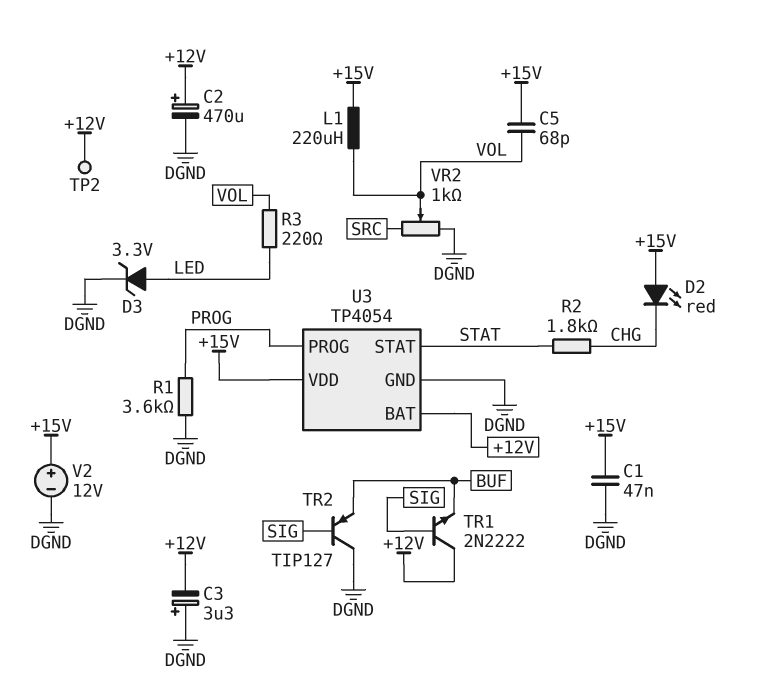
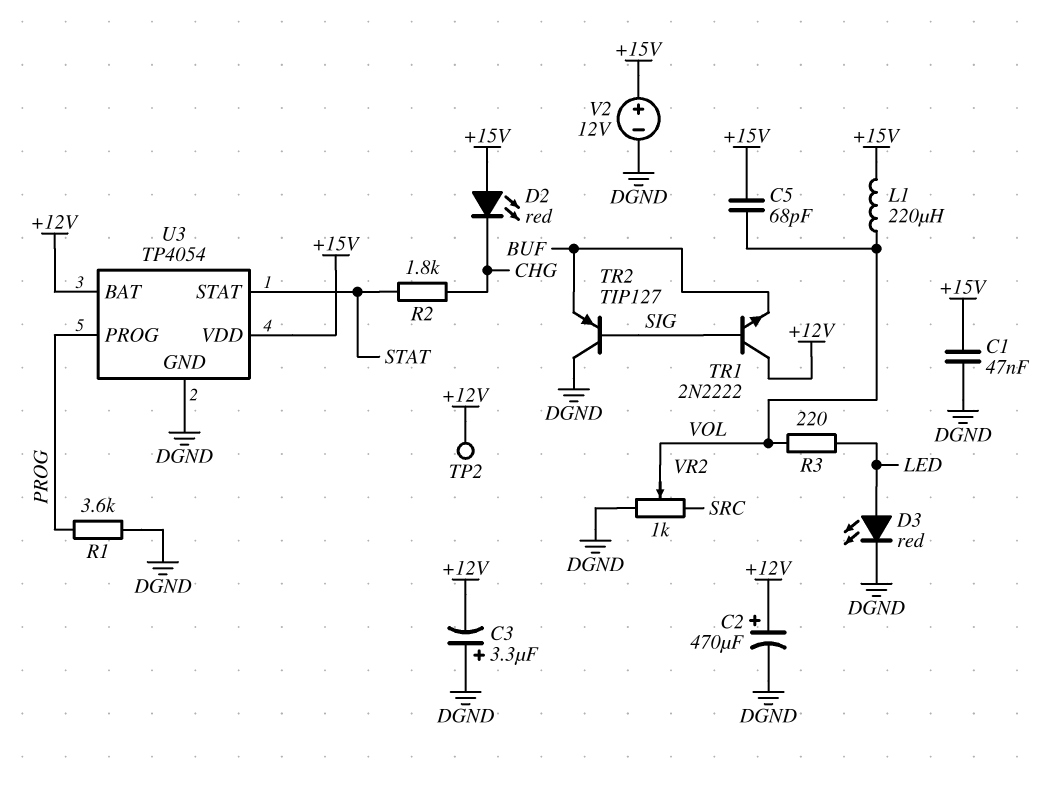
D3: zener 3.3V (A LED, K DGND) -> LED red (A LED, K DGND)

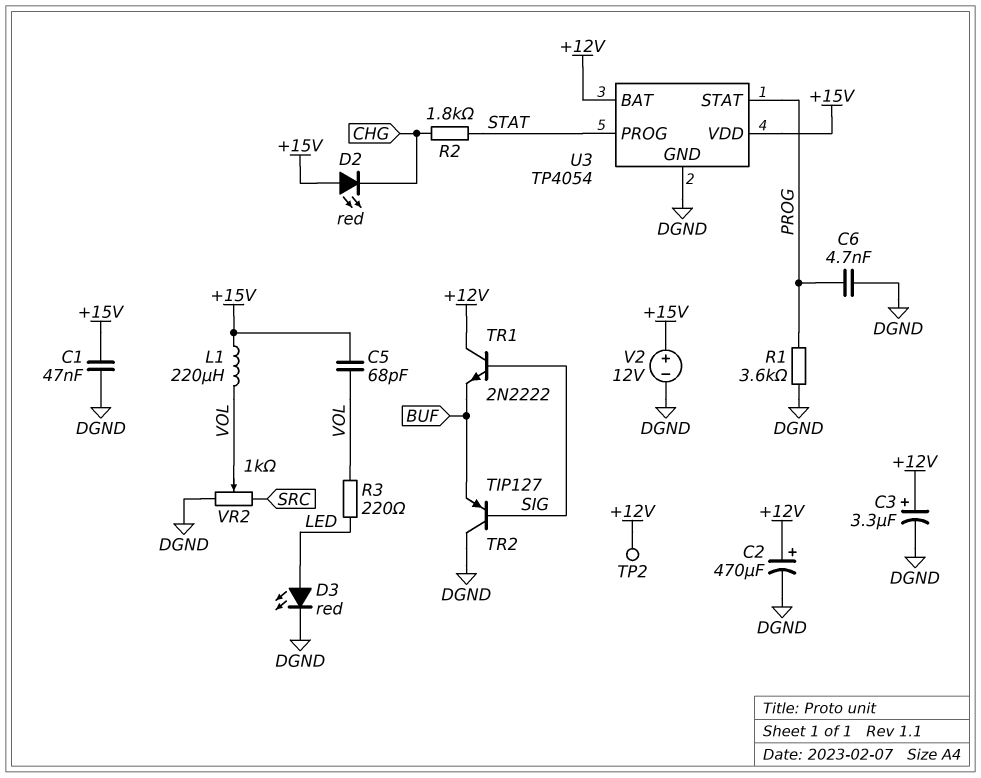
C3: 3.3uF (plus DGND, minus +12V) -> 3.3uF (plus +12V, minus DGND)
C6: none -> 4.7nF (DGND, PROG)
U3 pin PROG: PROG -> STAT
U3 pin STAT: STAT -> PROG

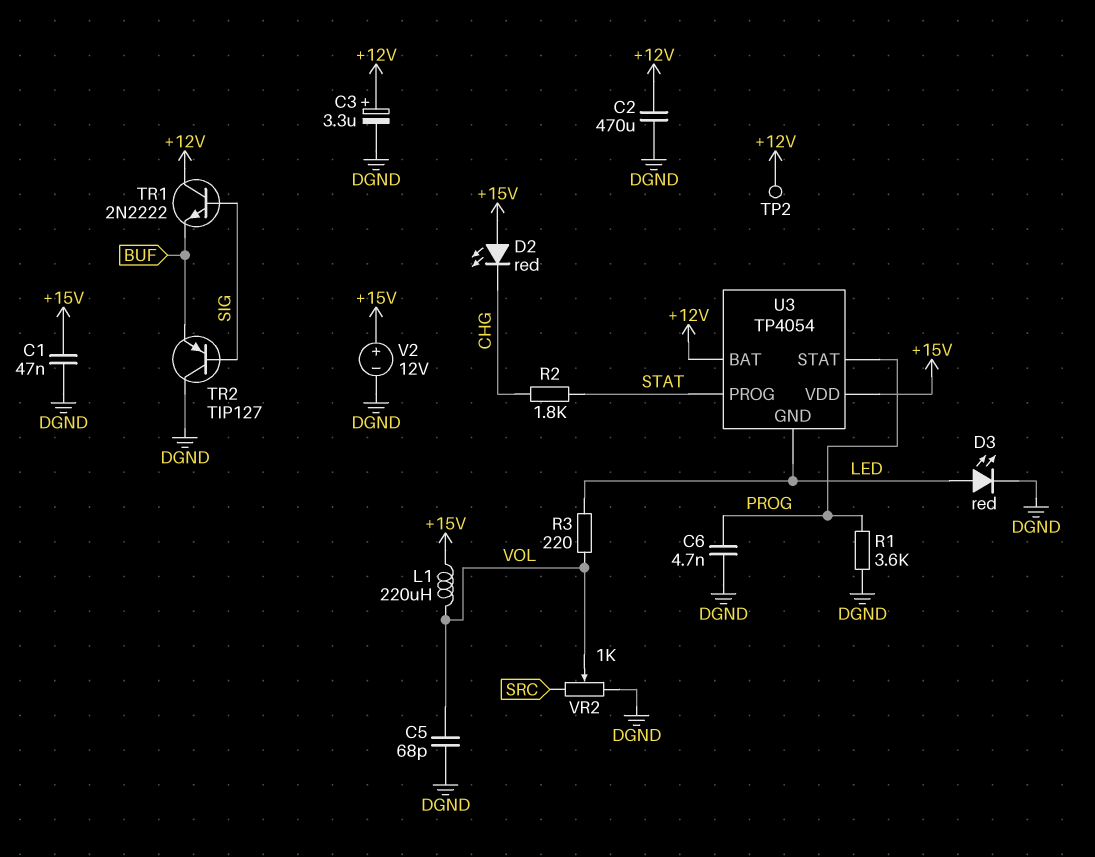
C2: 470uF (plus +12V, minus DGND) -> 470uF (+12V, DGND)
C5: 68pF (+15V, VOL) -> 68pF (DGND, VOL)
U3 pin GND: DGND -> LED

